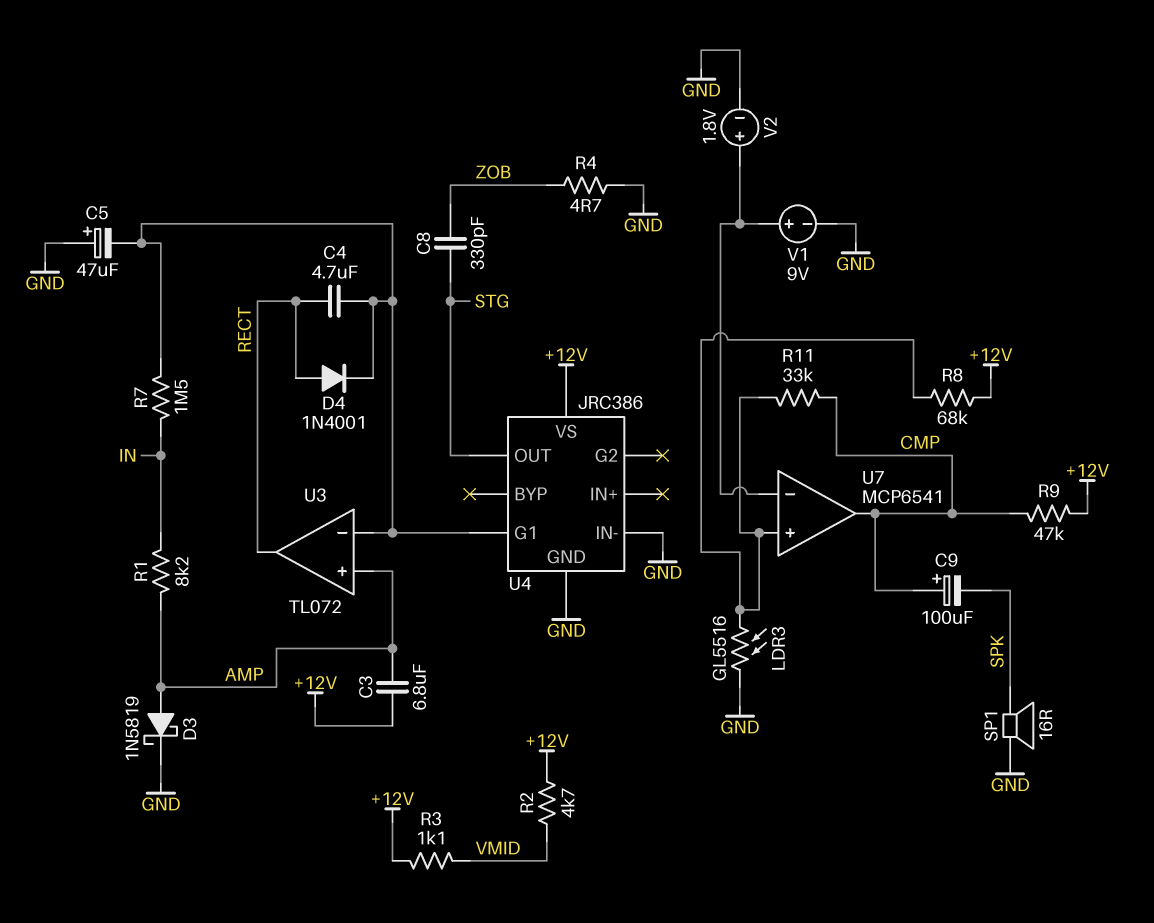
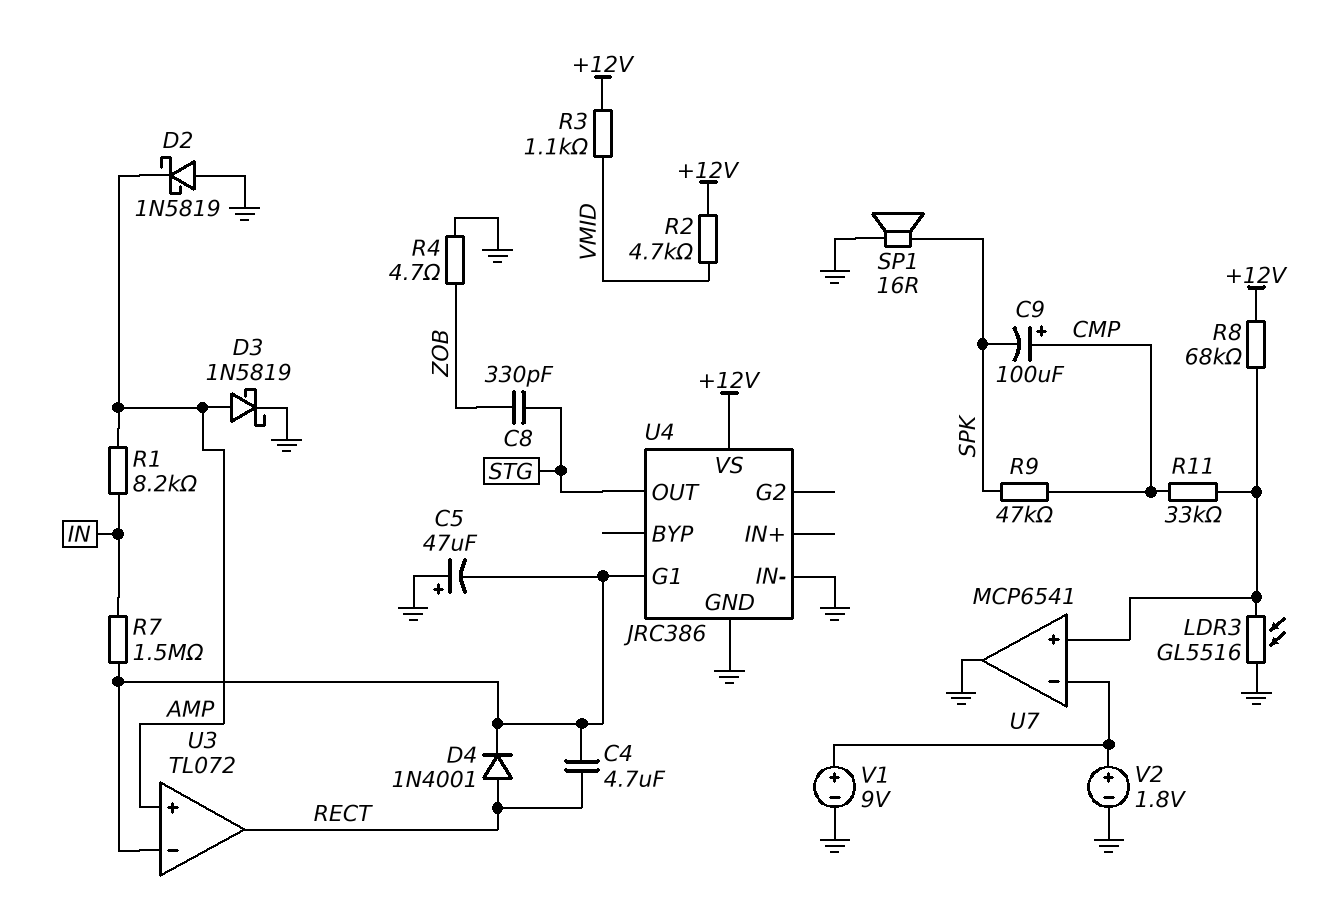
C3: 6.8uF (+12V, AMP) -> none
D2: none -> schottky 1N5819 (A GND, K AMP)
R9: 47k (+12V, CMP) -> 47k (CMP, SPK)
U7 pin out: CMP -> GND

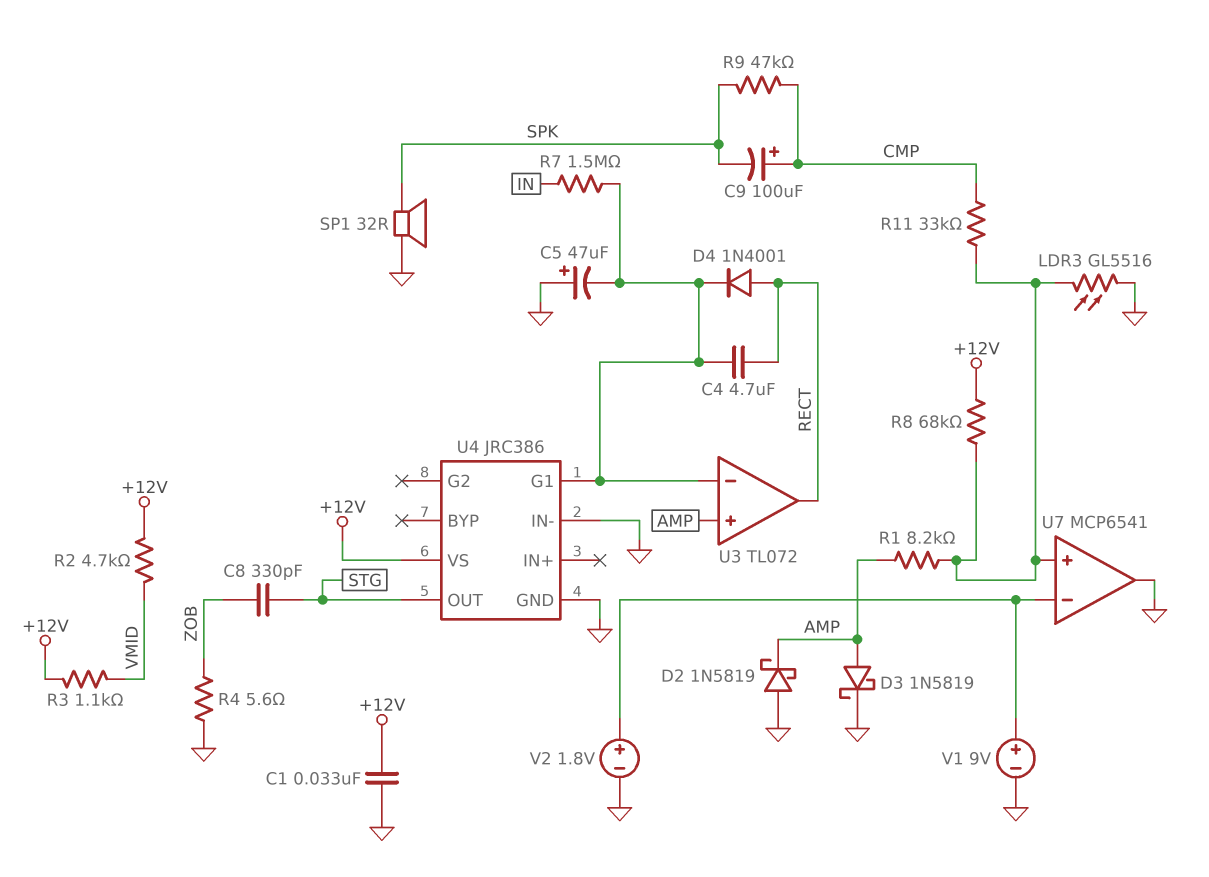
C1: none -> 33nF (+12V, GND)
R1: 8.2k (AMP, IN) -> 8.2k (AMP, U7/in+)
R4: 4.7 (GND, ZOB) -> 5.6 (GND, ZOB)
SP1: speaker 16R (GND, SPK) -> speaker 32R (GND, SPK)

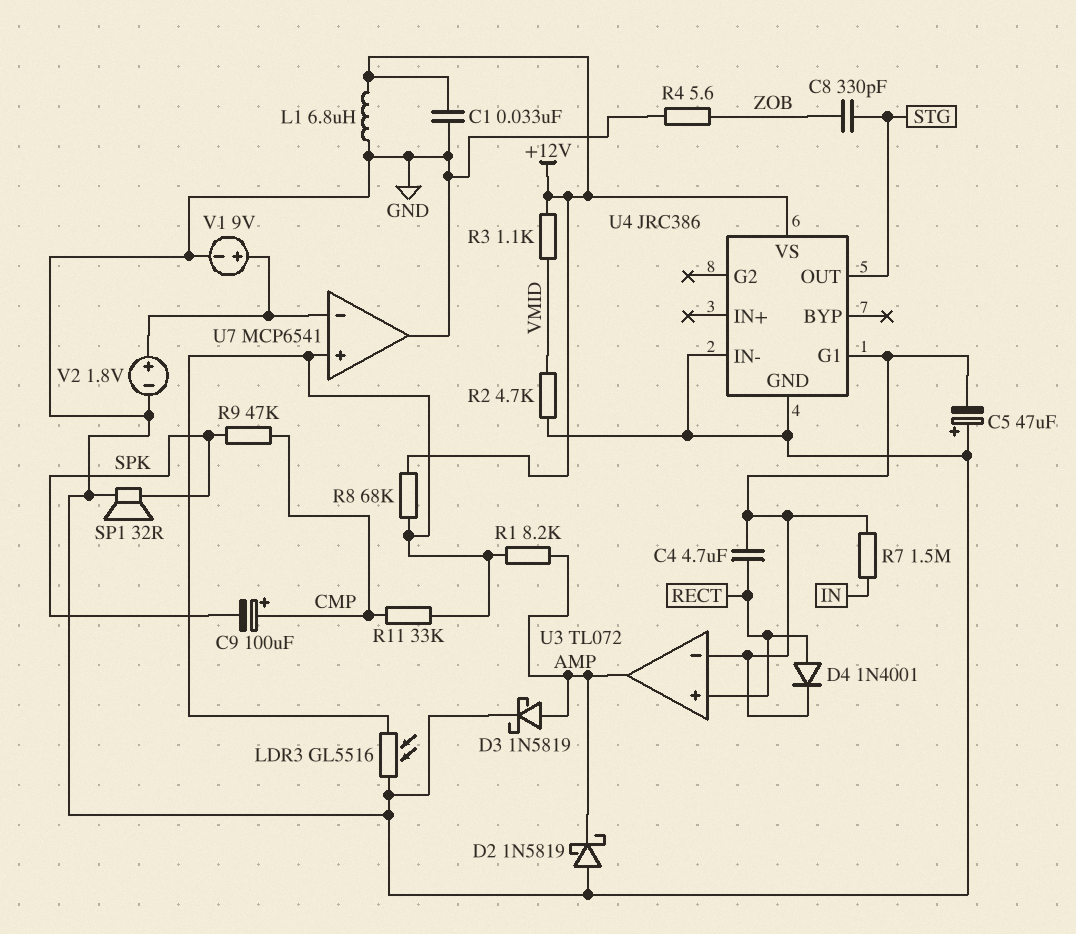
L1: none -> 6.8uH (+12V, GND)
R2: 4.7k (+12V, VMID) -> 4.7k (GND, VMID)
U3 pin in+: AMP -> RECT
U3 pin out: RECT -> AMP

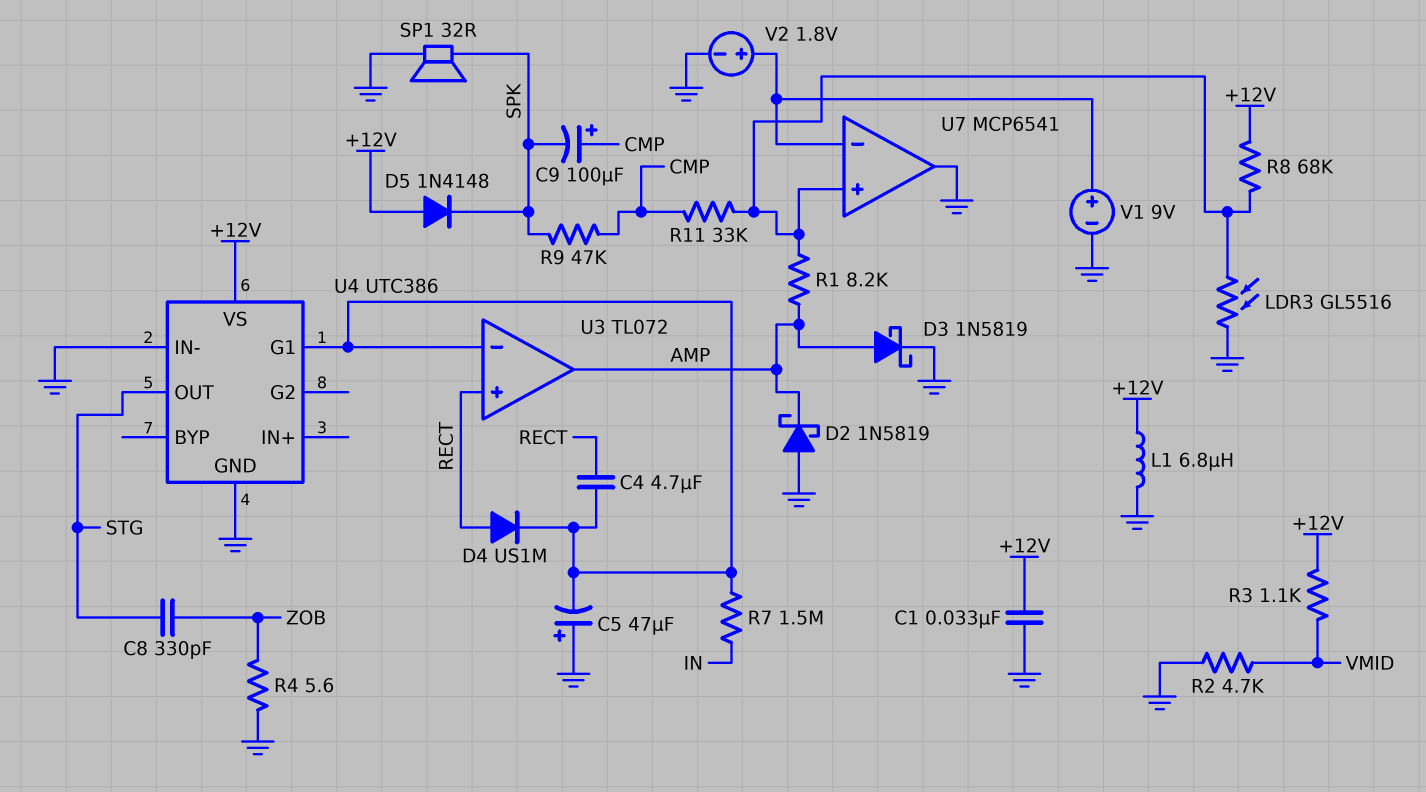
D4: diode 1N4001 (A RECT, K U3/in-) -> diode US1M (A RECT, K U3/in-)
D5: none -> diode 1N4148 (A +12V, K SPK)
U4: JRC386 -> UTC386

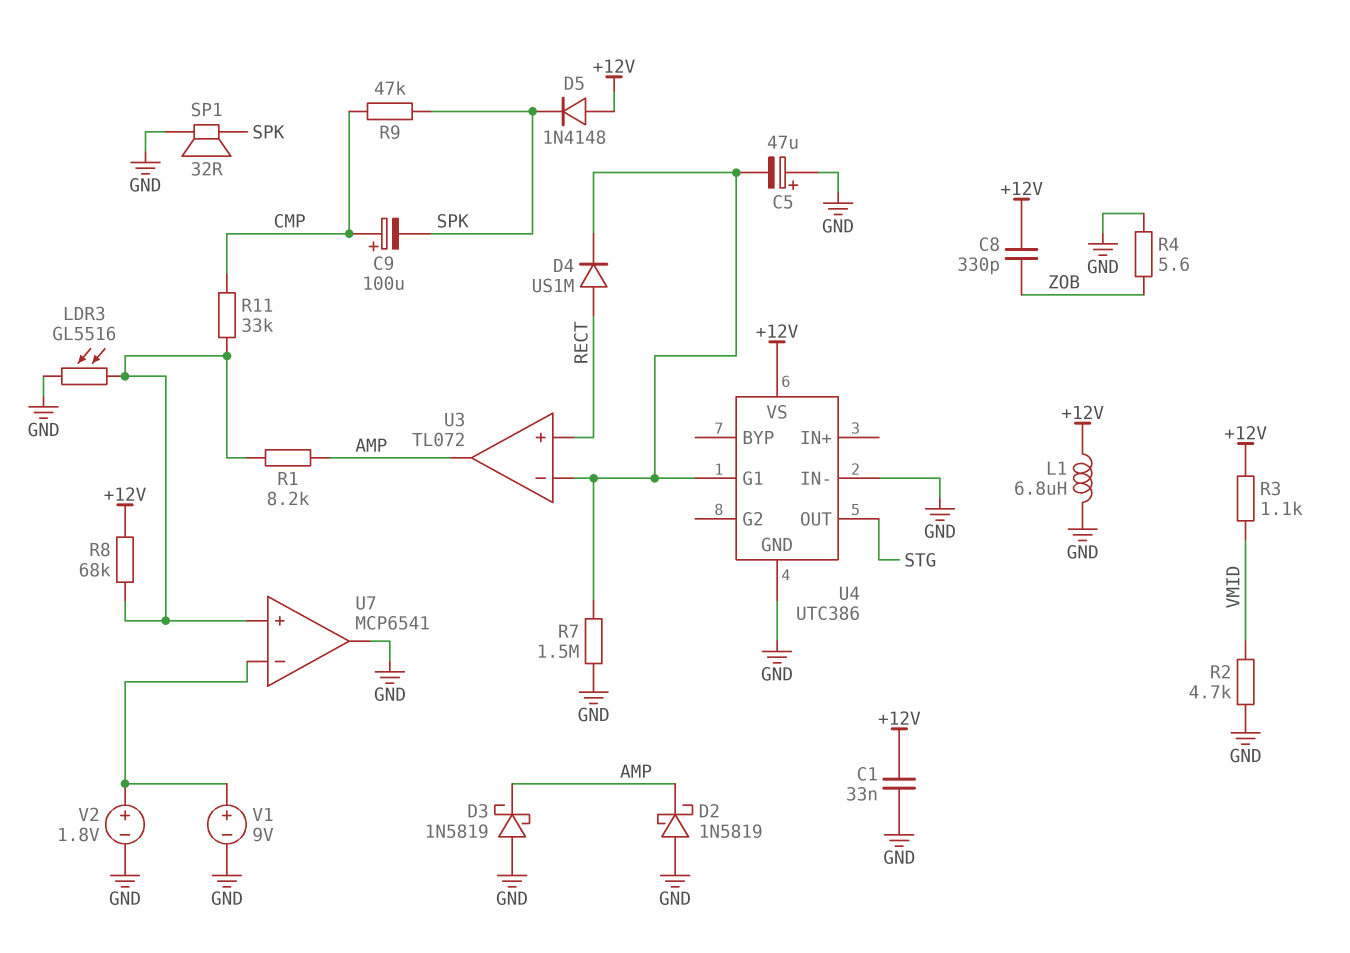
C4: 4.7uF (RECT, U3/in-) -> none
C8: 330pF (STG, ZOB) -> 330pF (+12V, ZOB)
D3: schottky 1N5819 (A AMP, K GND) -> schottky 1N5819 (A GND, K AMP)
R7: 1.5M (IN, U3/in-) -> 1.5M (GND, U3/in-)

